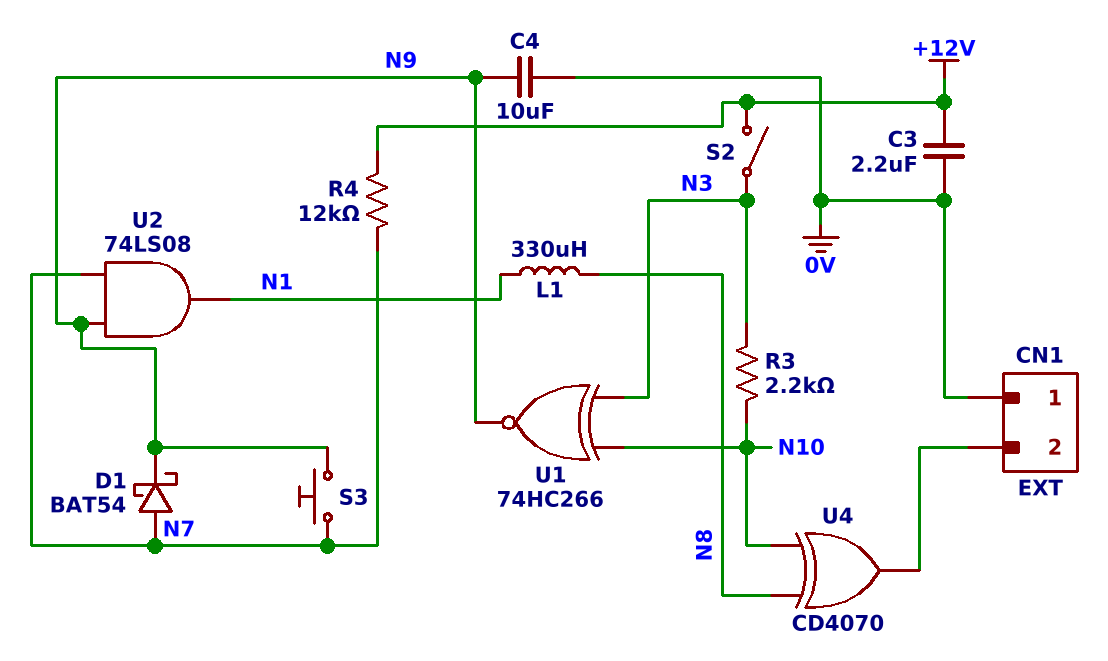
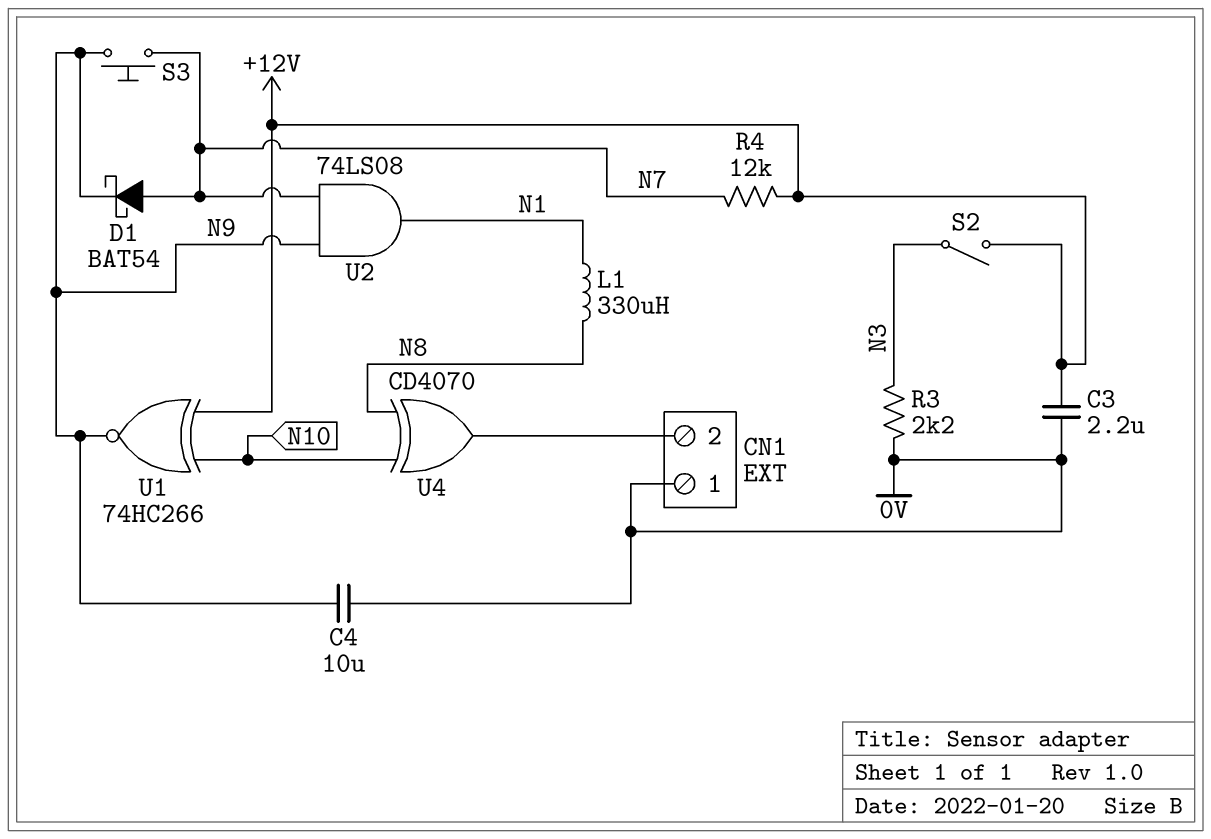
R3: 2.2k (N3, N10) -> 2.2k (0V, N3)
U1: XNOR 74HC266 (in N3, in N10, out N9) -> XNOR 74HC266 (in +12V, in N10, out N9)

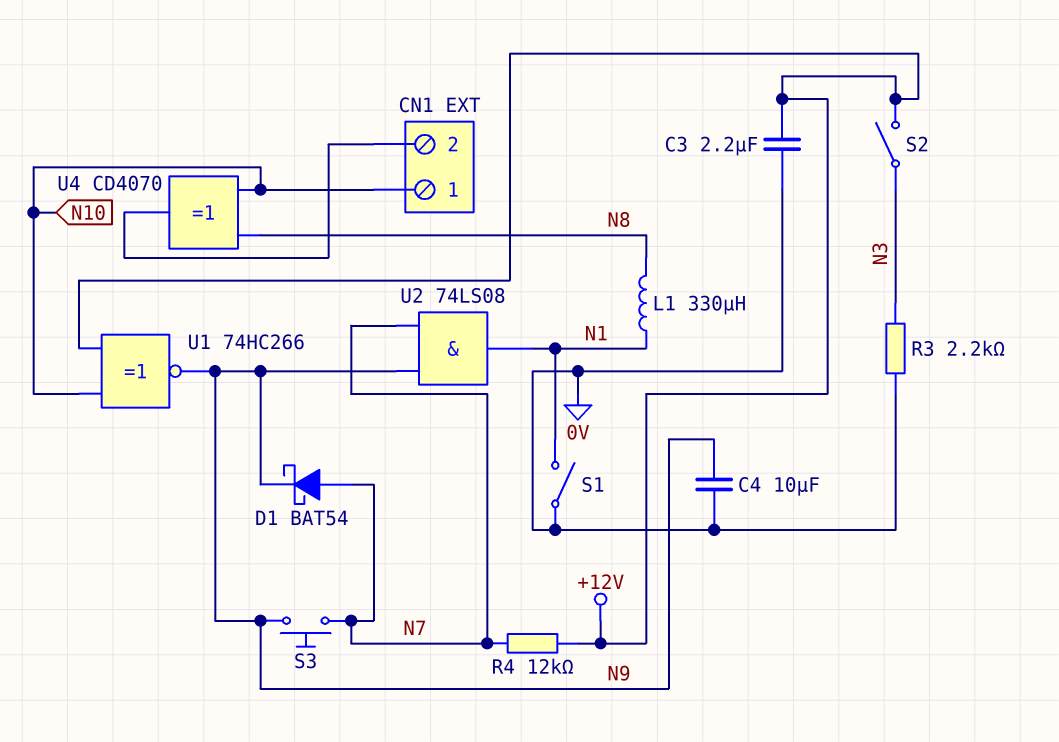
CN1 pin 1: 0V -> N10
S1: none -> switch (0V, N1)

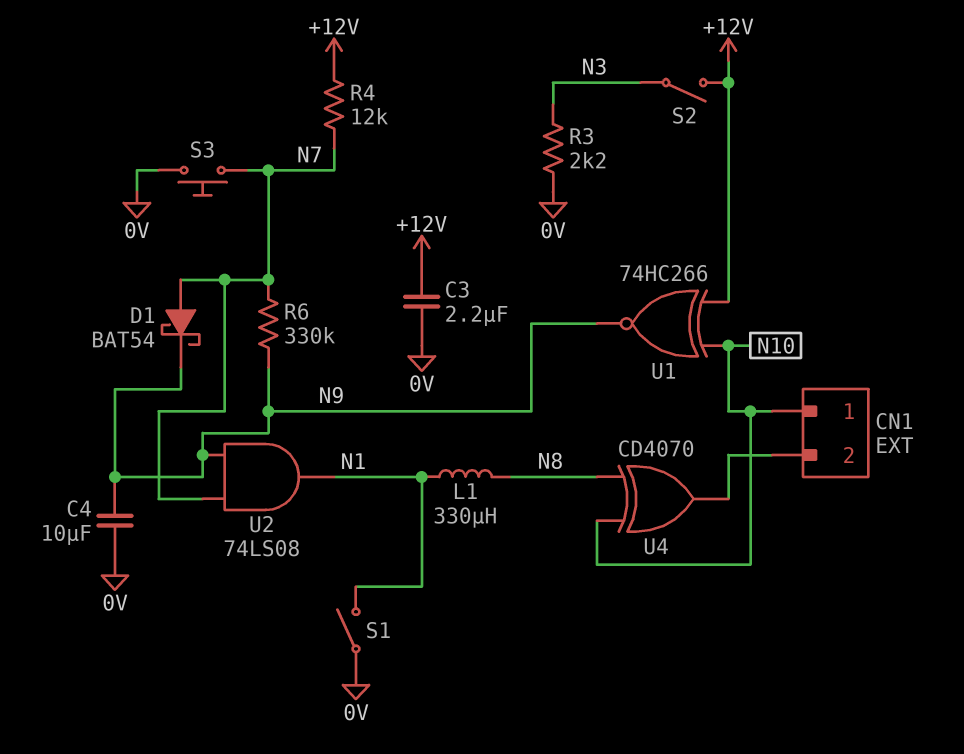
R6: none -> 330k (N7, N9)
S3: button (N7, N9) -> button (0V, N7)

